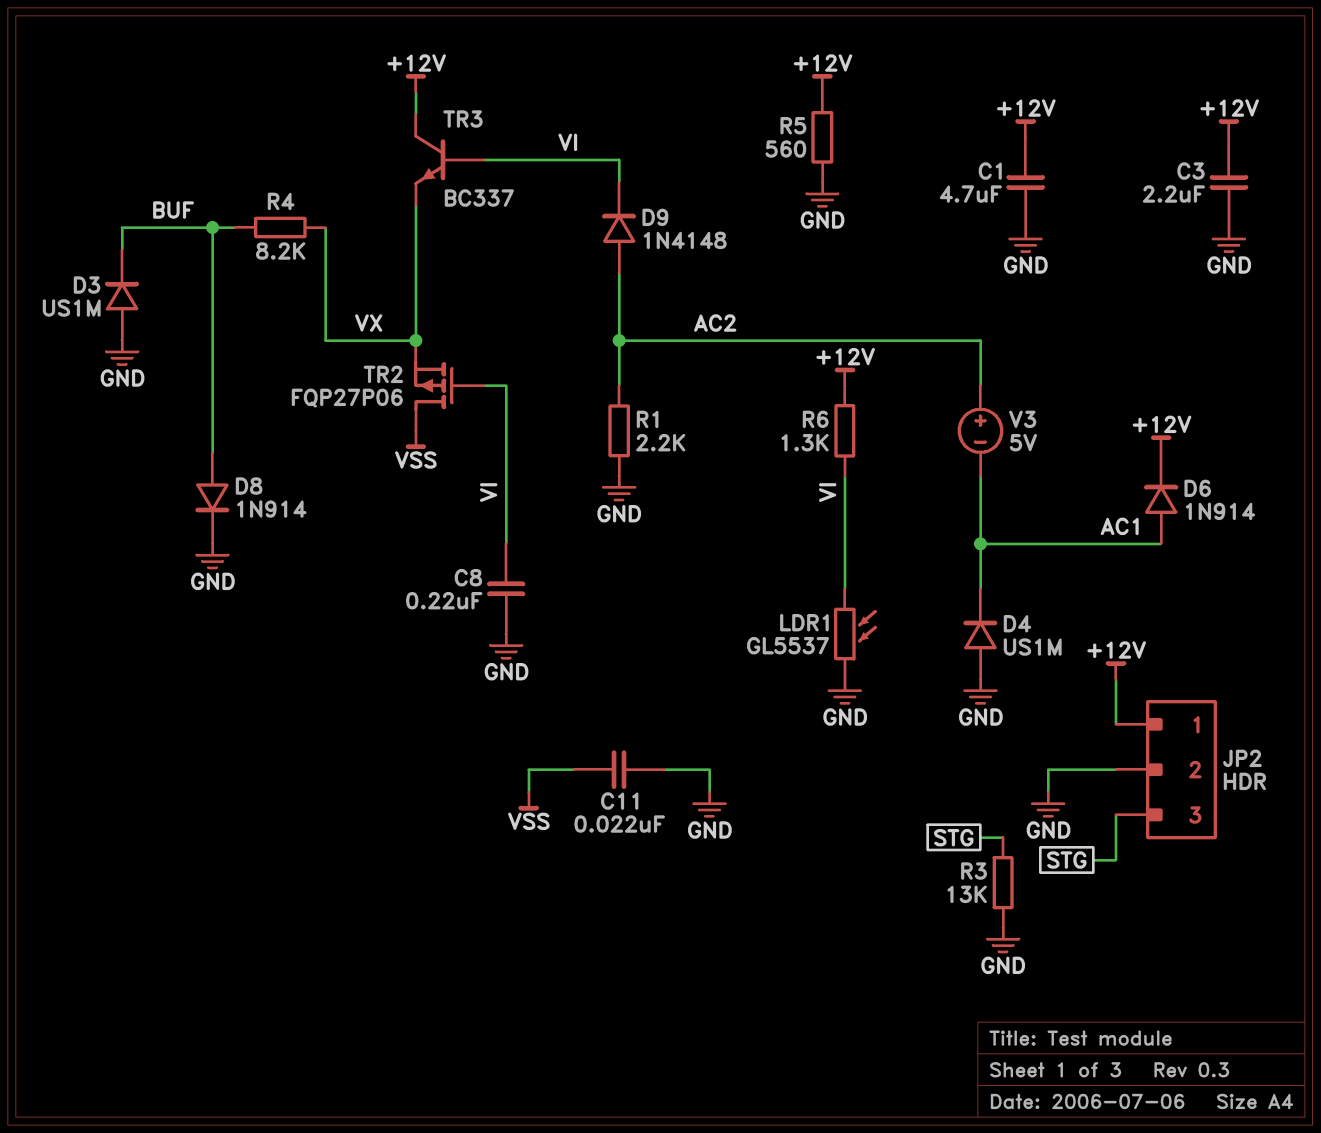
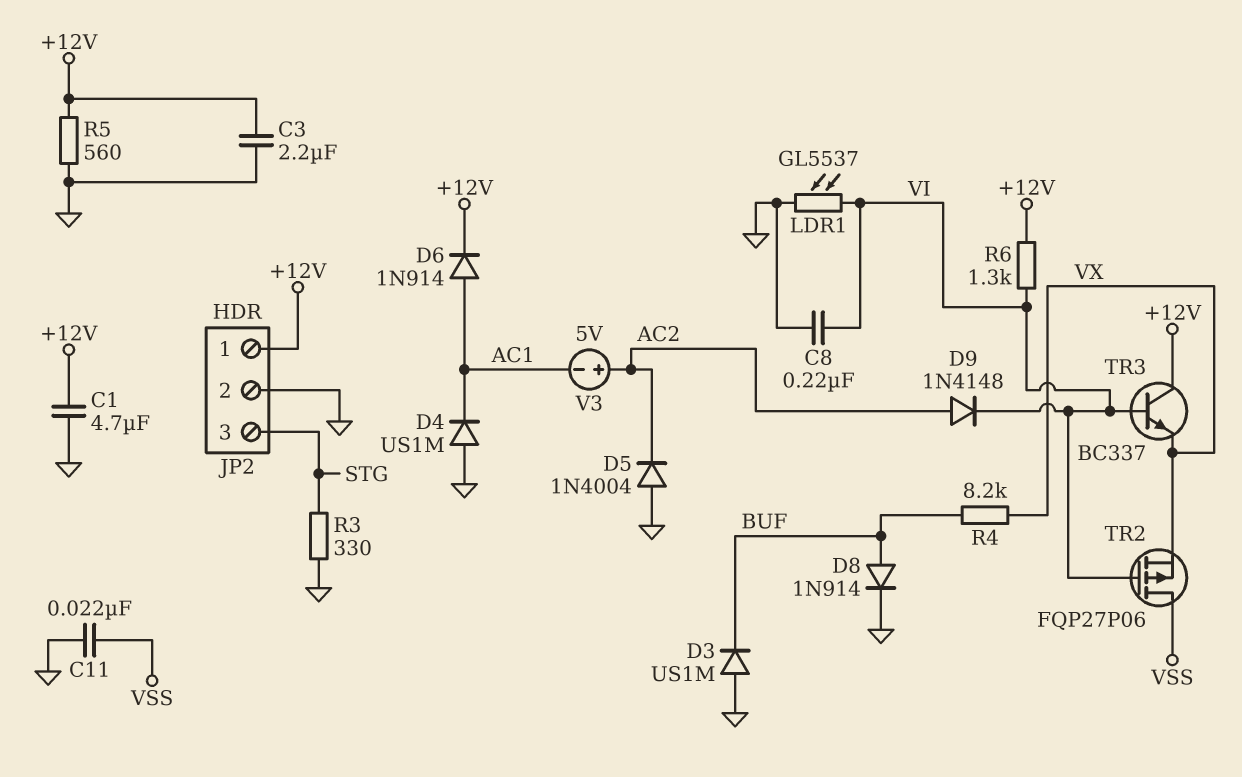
D5: none -> diode 1N4004 (A GND, K AC2)
R1: 2.2k (AC2, GND) -> none
R3: 13k (GND, STG) -> 330 (GND, STG)

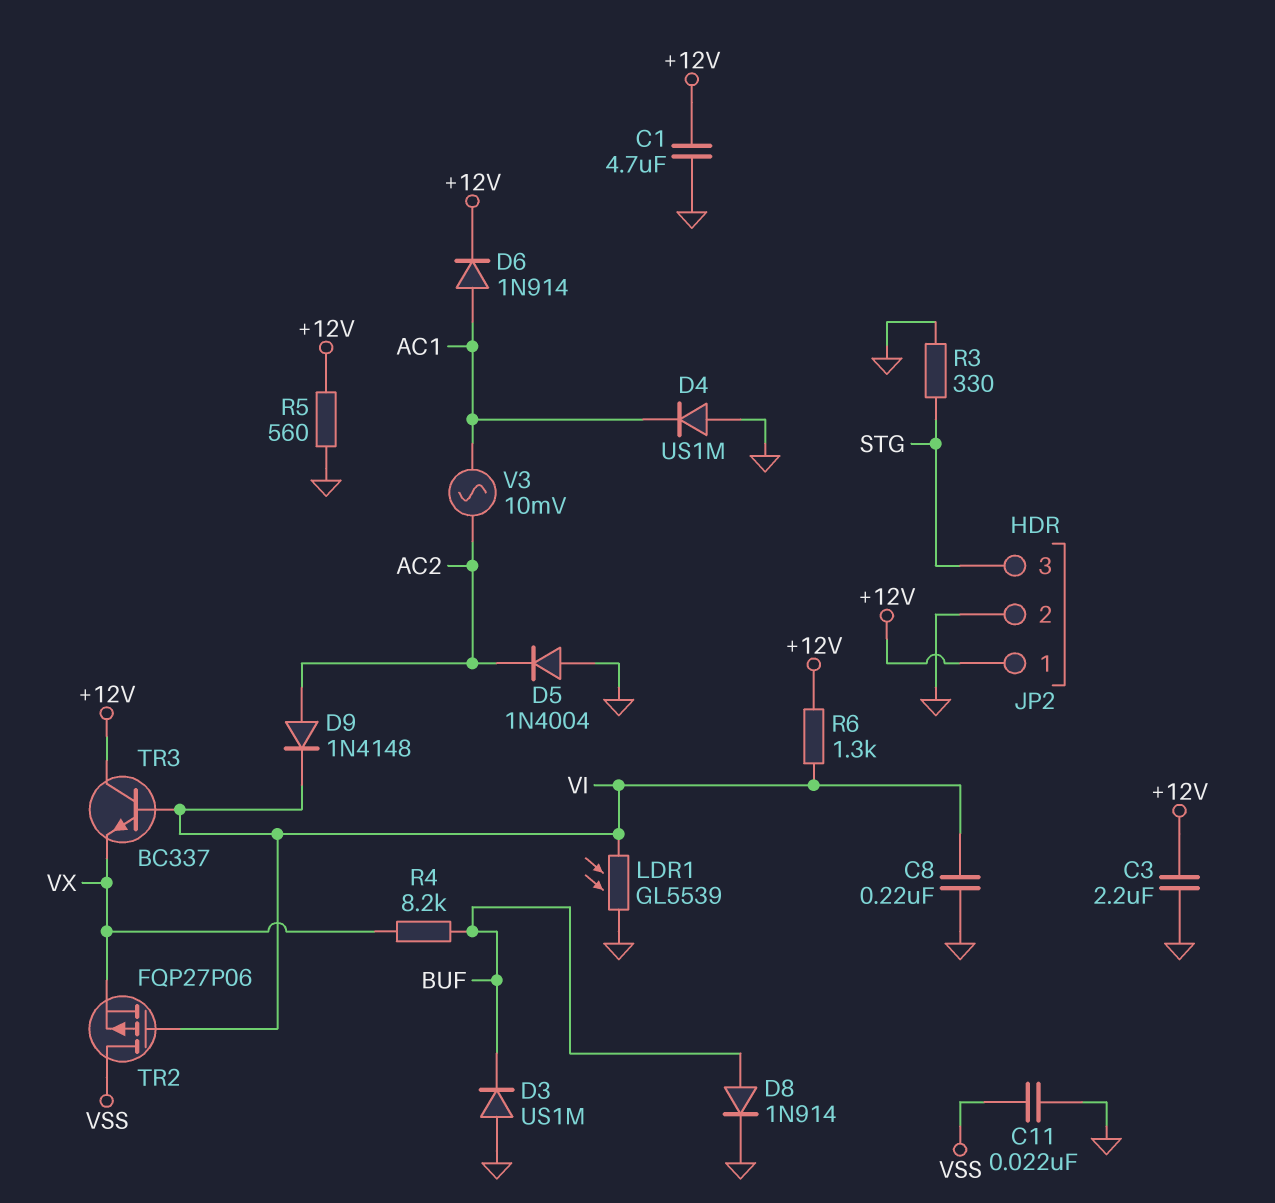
LDR1: GL5537 (GND, VI) -> GL5539 (GND, VI)
V3: 5V (plus AC2, minus AC1) -> AC 10mV (AC1, AC2)

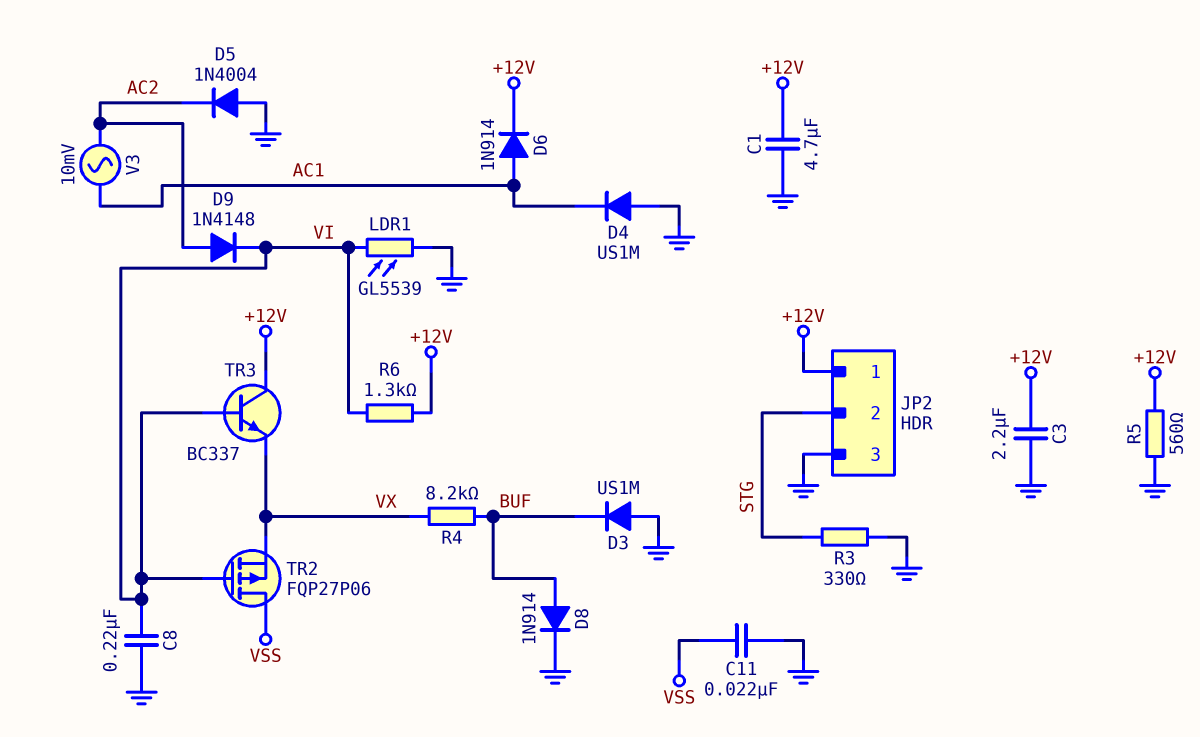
JP2 pin 2: GND -> STG
JP2 pin 3: STG -> GND

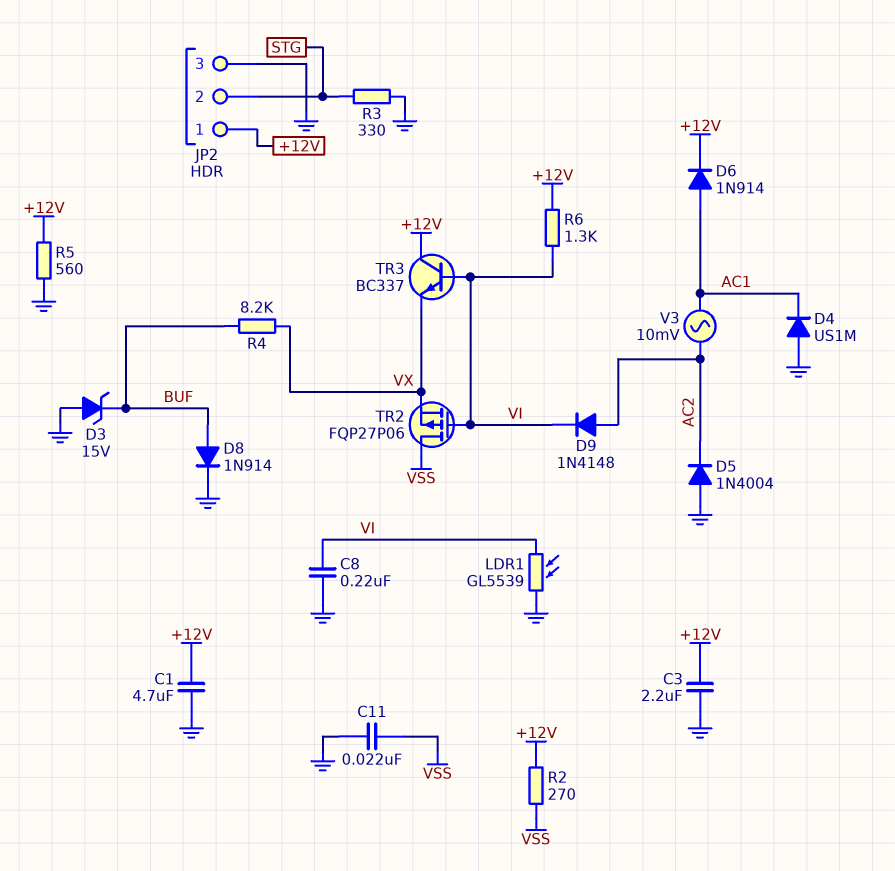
D3: diode US1M (A GND, K BUF) -> zener 15V (A GND, K BUF)
R2: none -> 270 (+12V, VSS)

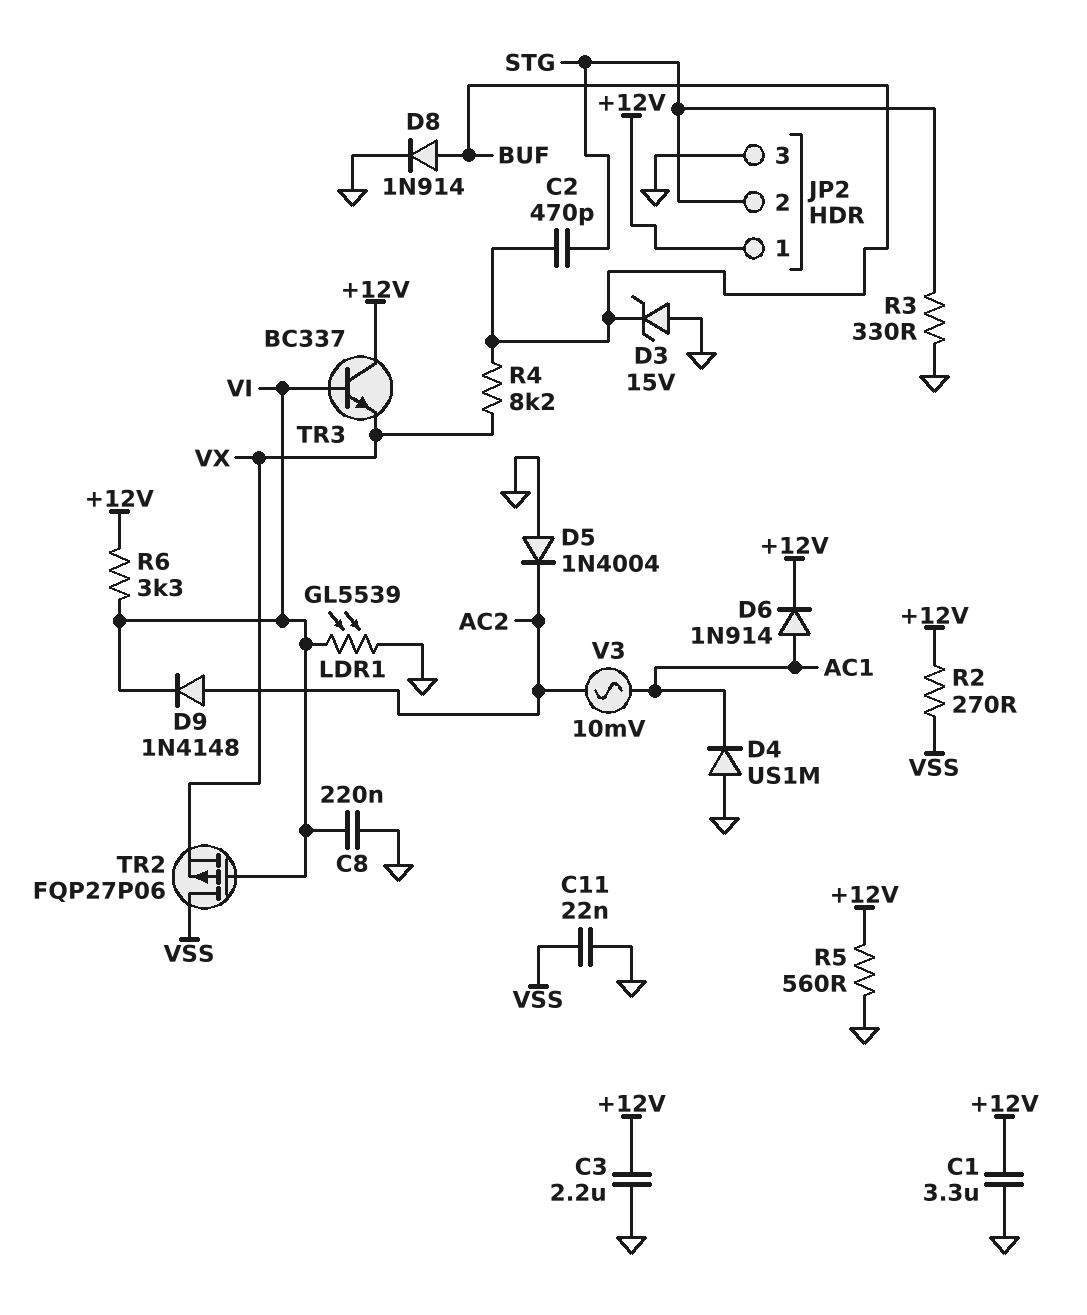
C1: 4.7uF (+12V, GND) -> 3.3uF (+12V, GND)
C2: none -> 470pF (BUF, STG)
R6: 1.3k (+12V, VI) -> 3.3k (+12V, VI)

